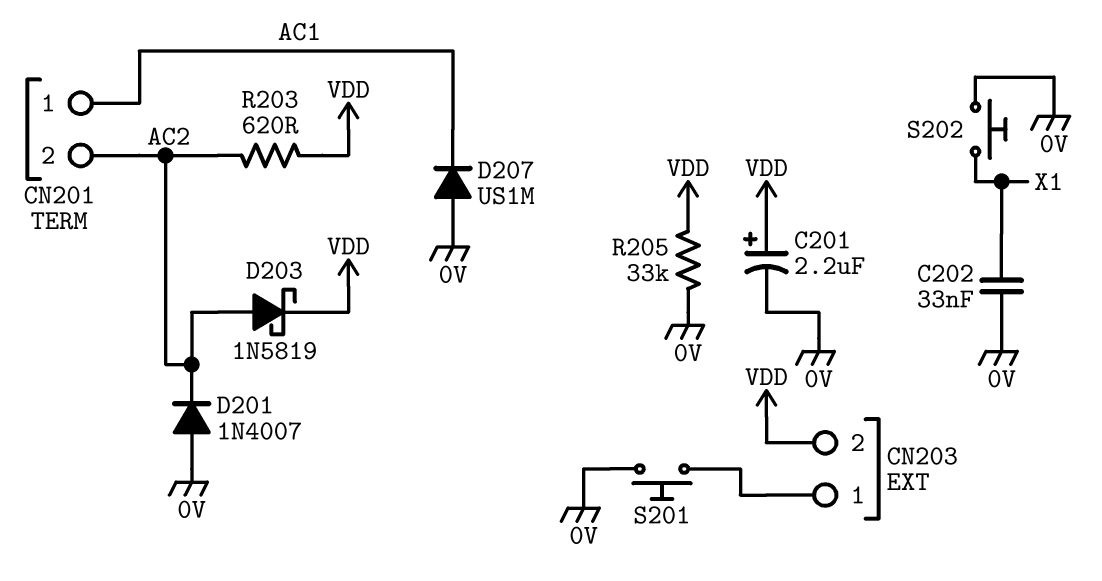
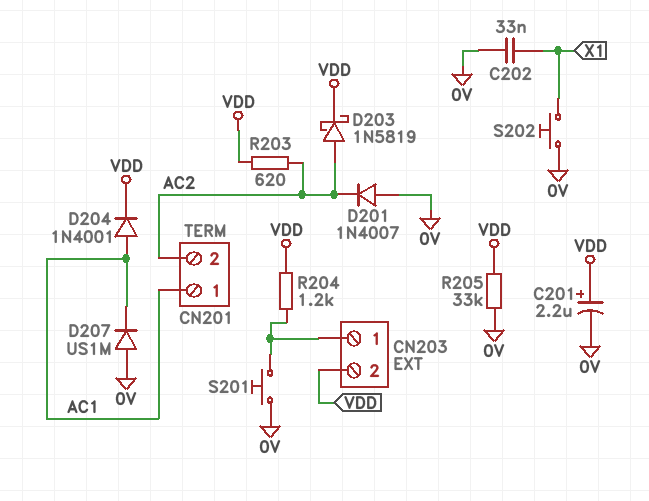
D204: none -> diode 1N4001 (A AC1, K VDD)
R204: none -> 1.2k (CN203/1, VDD)

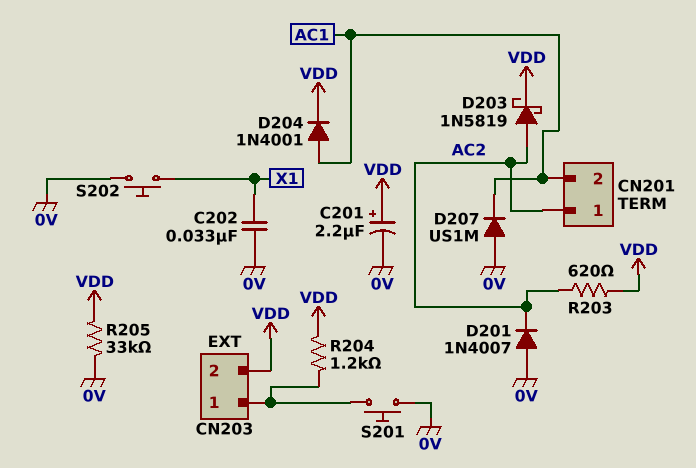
CN201 pin 1: AC1 -> AC2
CN201 pin 2: AC2 -> AC1

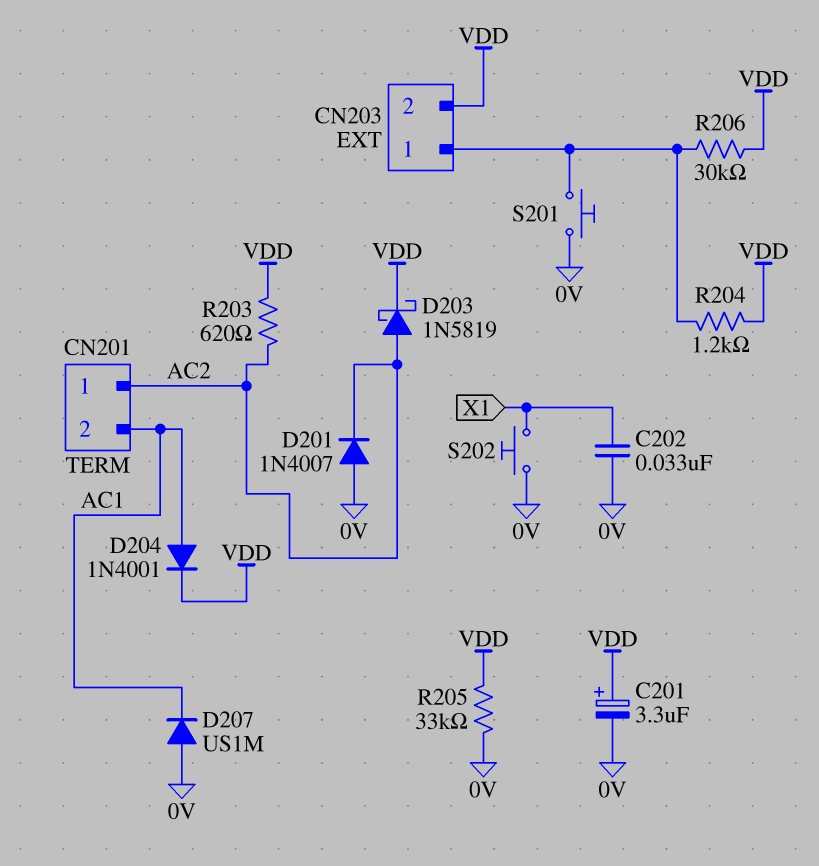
C201: 2.2uF (plus VDD, minus 0V) -> 3.3uF (plus VDD, minus 0V)
R206: none -> 30k (CN203/1, VDD)

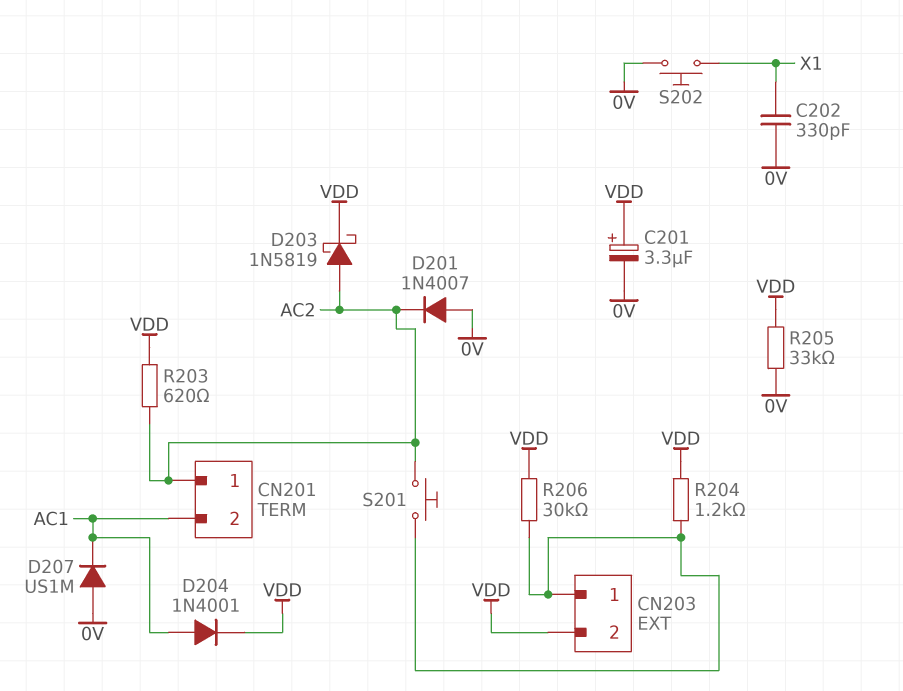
C202: 33nF (0V, X1) -> 330pF (0V, X1)
S201: button (0V, CN203/1) -> button (AC2, CN203/1)

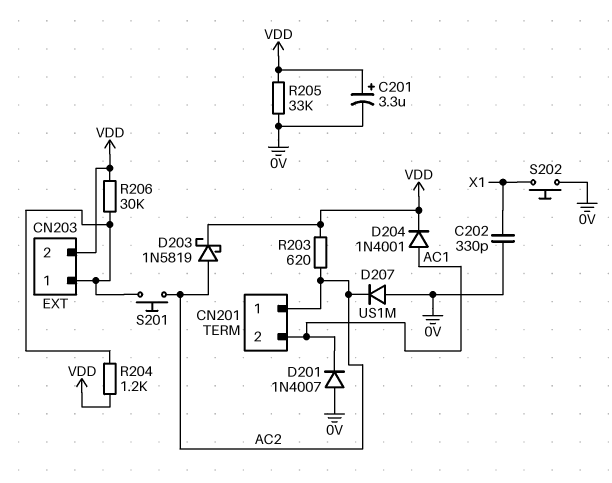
D201: diode 1N4007 (A 0V, K AC2) -> diode 1N4007 (A 0V, K AC1)
D207: diode US1M (A 0V, K AC1) -> diode US1M (A 0V, K AC2)

